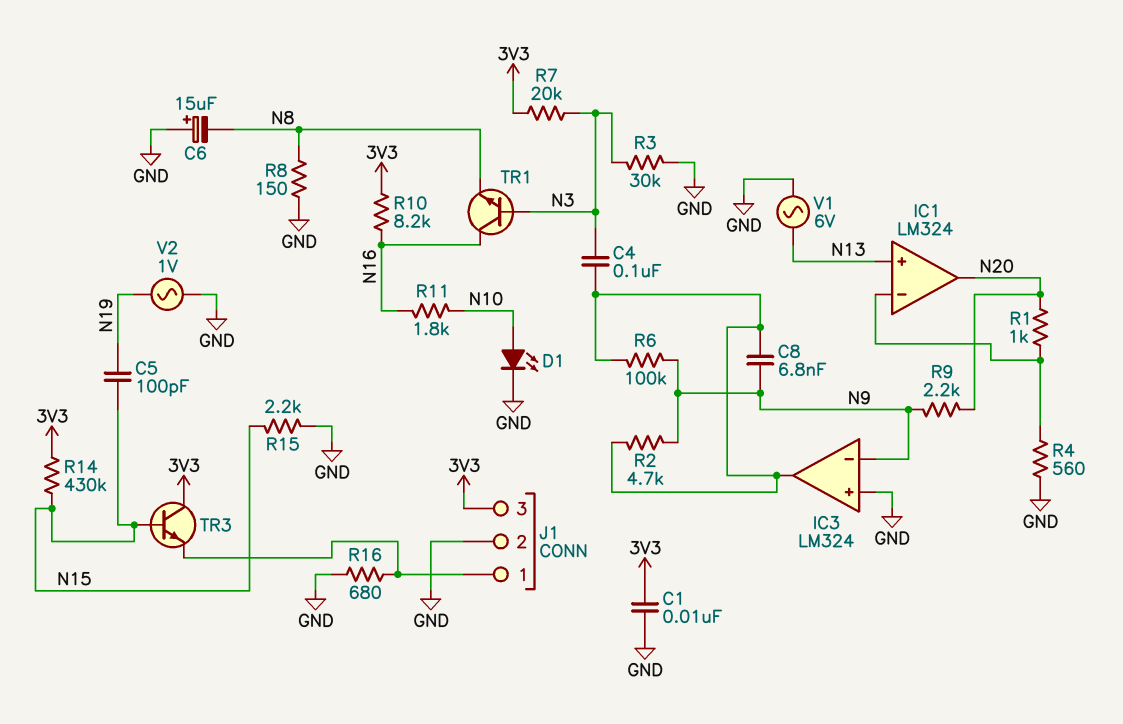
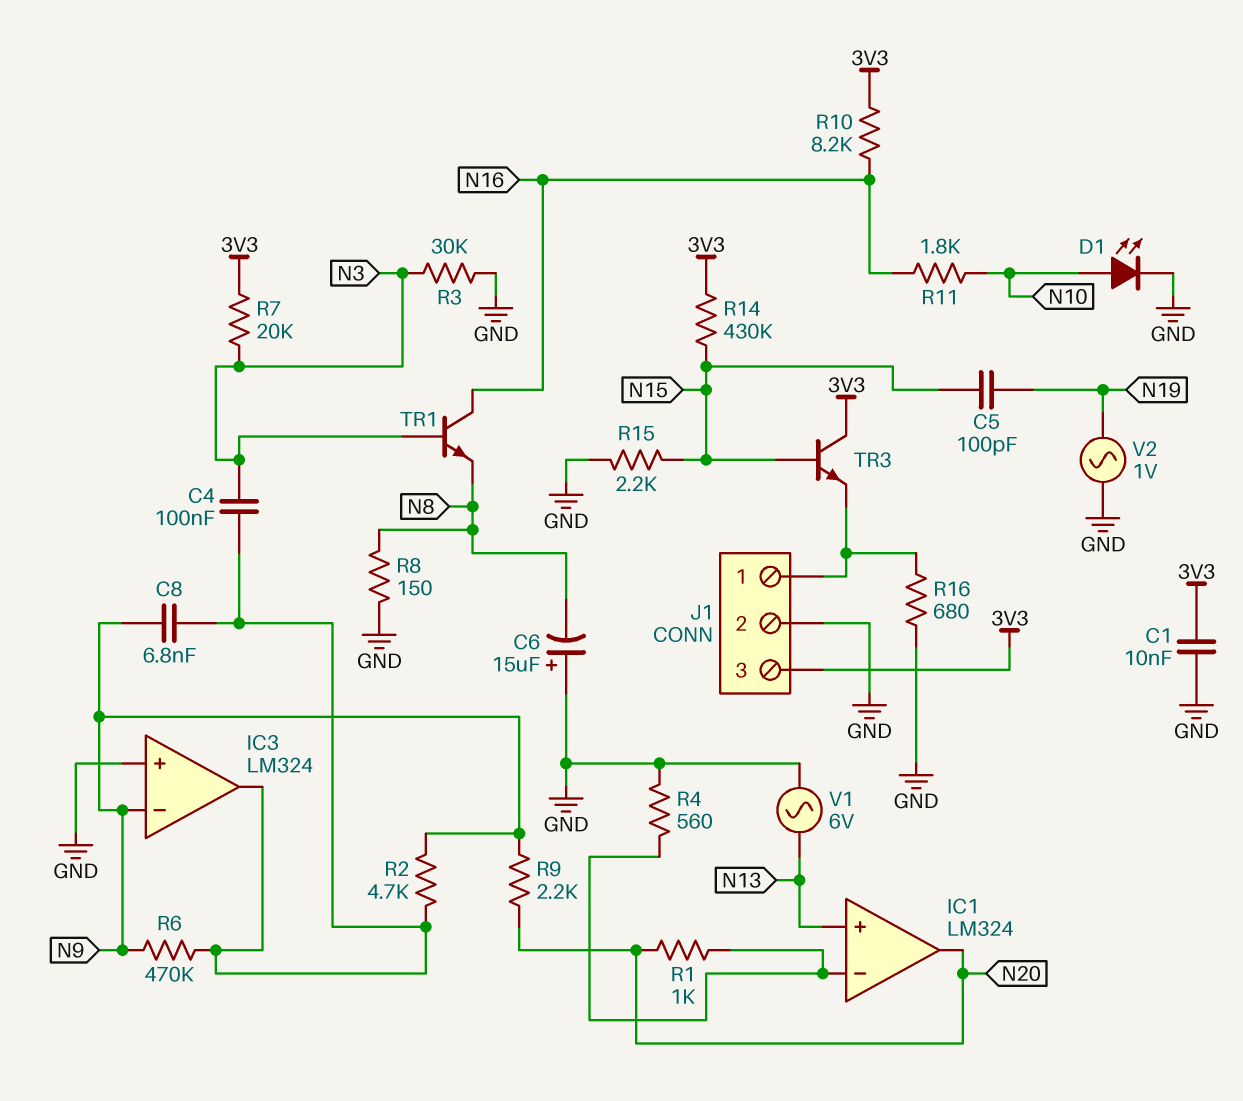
R6: 100k (IC3/out, N9) -> 470k (IC3/out, N9)

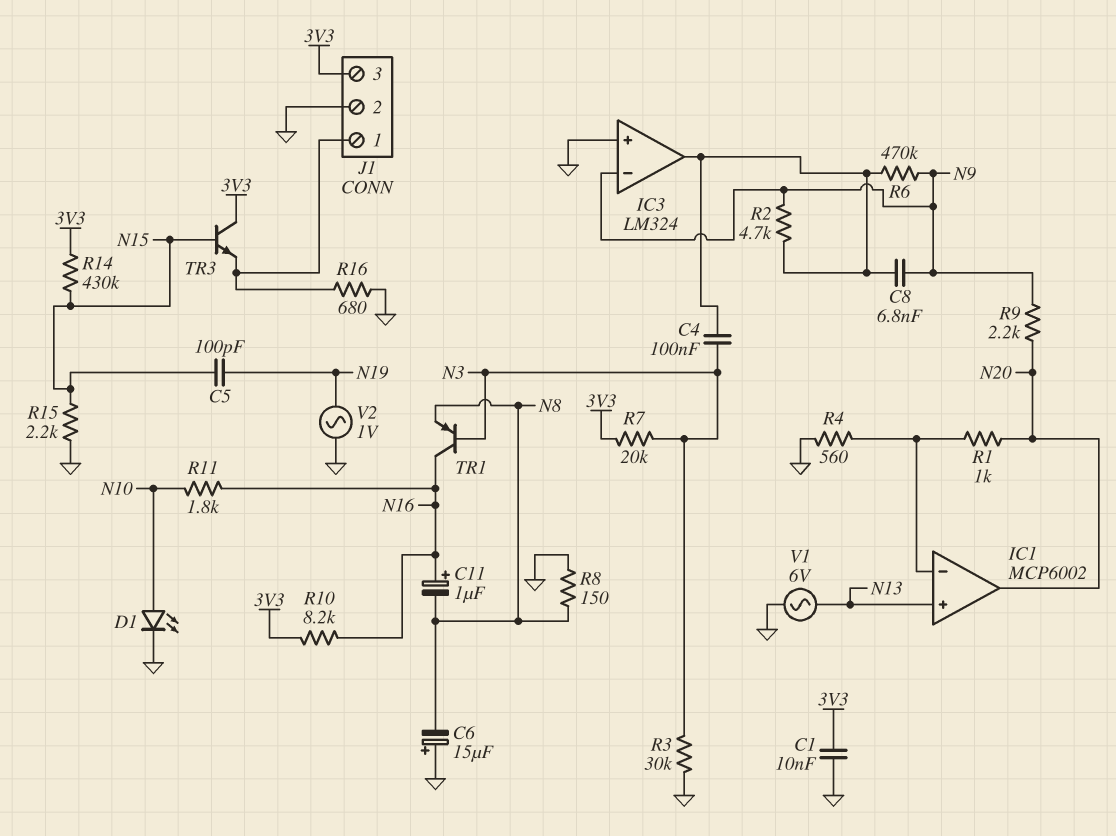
C11: none -> 1uF (plus N16, minus N8)
IC1: LM324 -> MCP6002
TR1: NPN (B N3, C N16, E N8) -> PNP (B N3, C N16, E N8)

